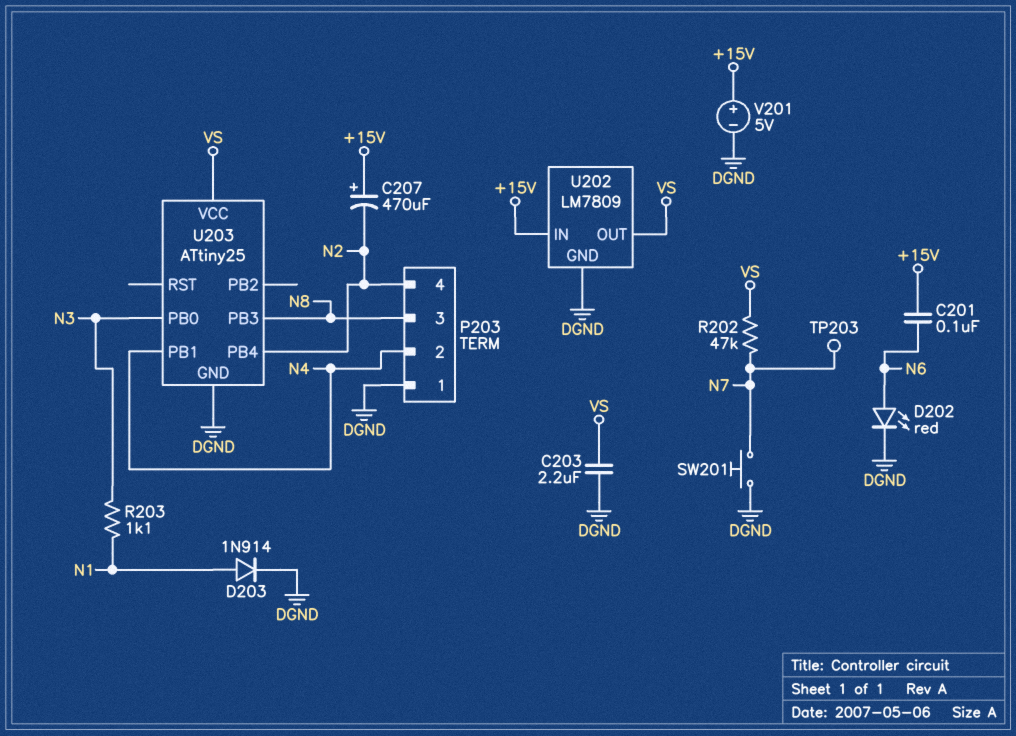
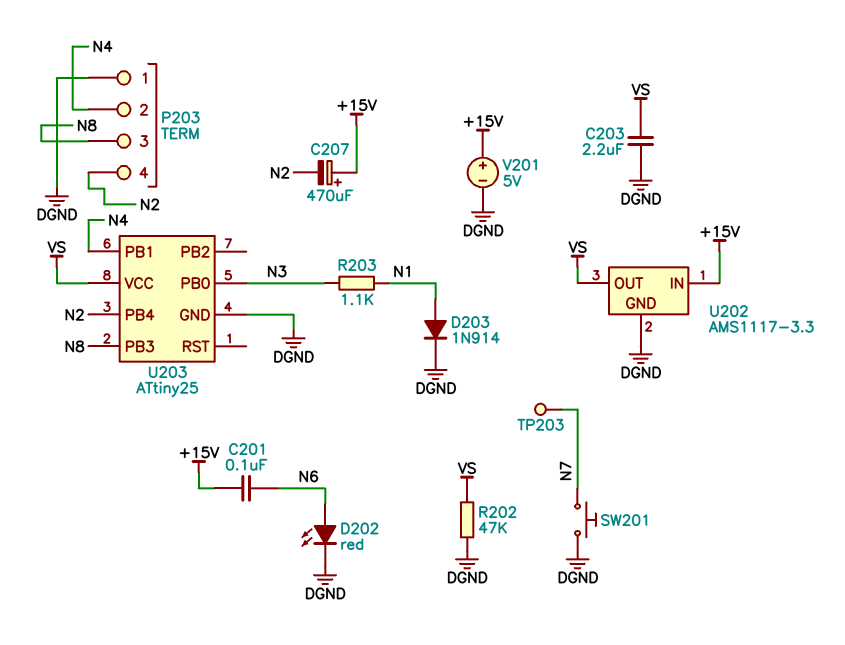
R202: 47k (N7, VS) -> 47k (DGND, VS)
U202: LM7809 -> AMS1117-3.3

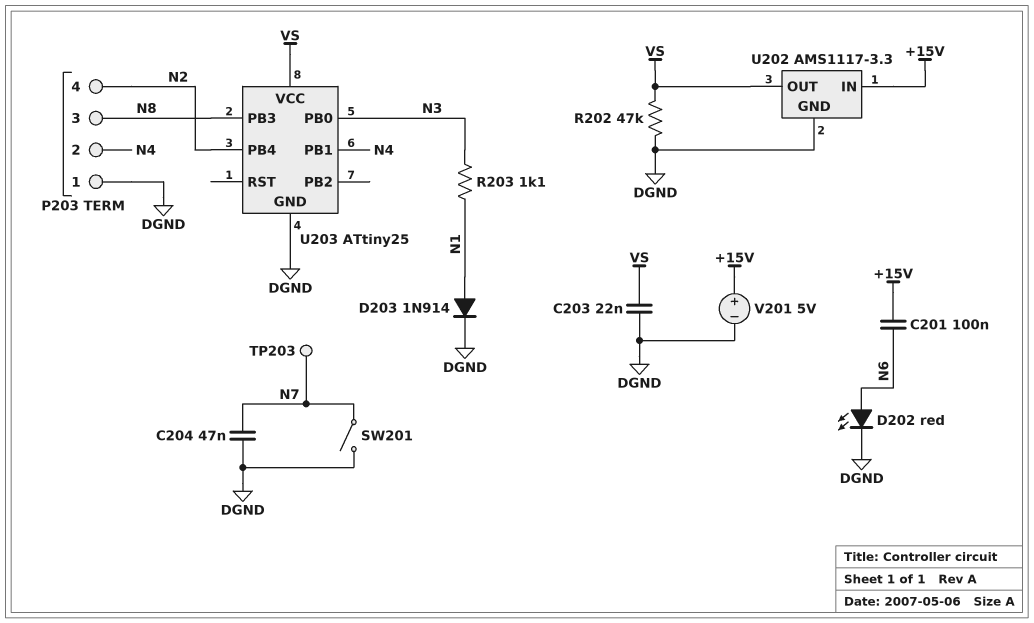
C203: 2.2uF (DGND, VS) -> 22nF (DGND, VS)
C204: none -> 47nF (DGND, N7)
C207: 470uF (plus +15V, minus N2) -> none
SW201: button (DGND, N7) -> switch (DGND, N7)

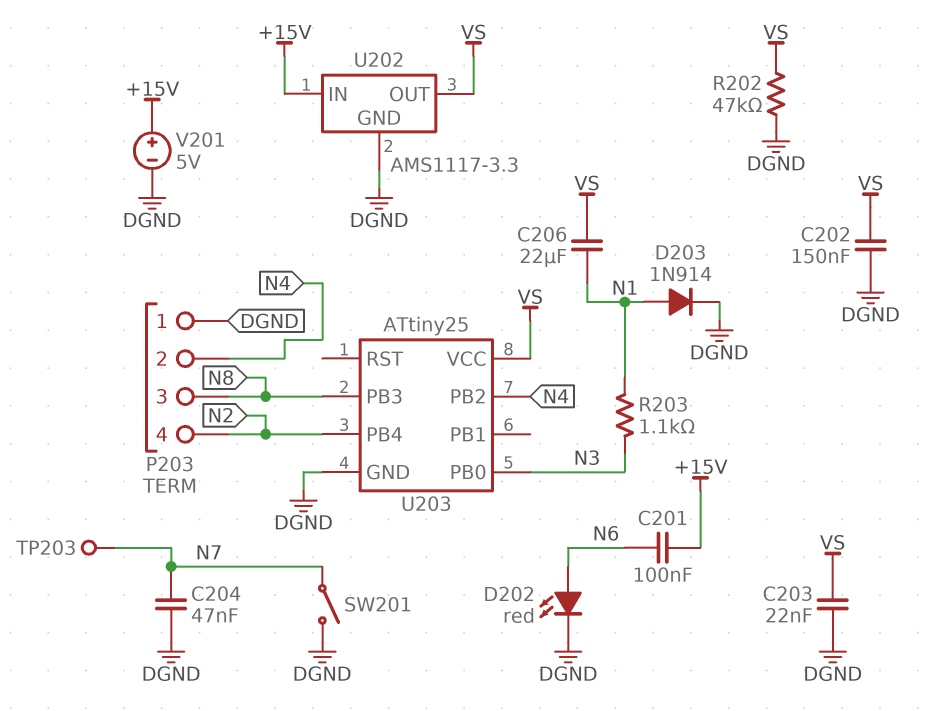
C202: none -> 150nF (DGND, VS)
C206: none -> 22uF (N1, VS)
U203 pin PB1: N4 -> none
U203 pin PB2: none -> N4

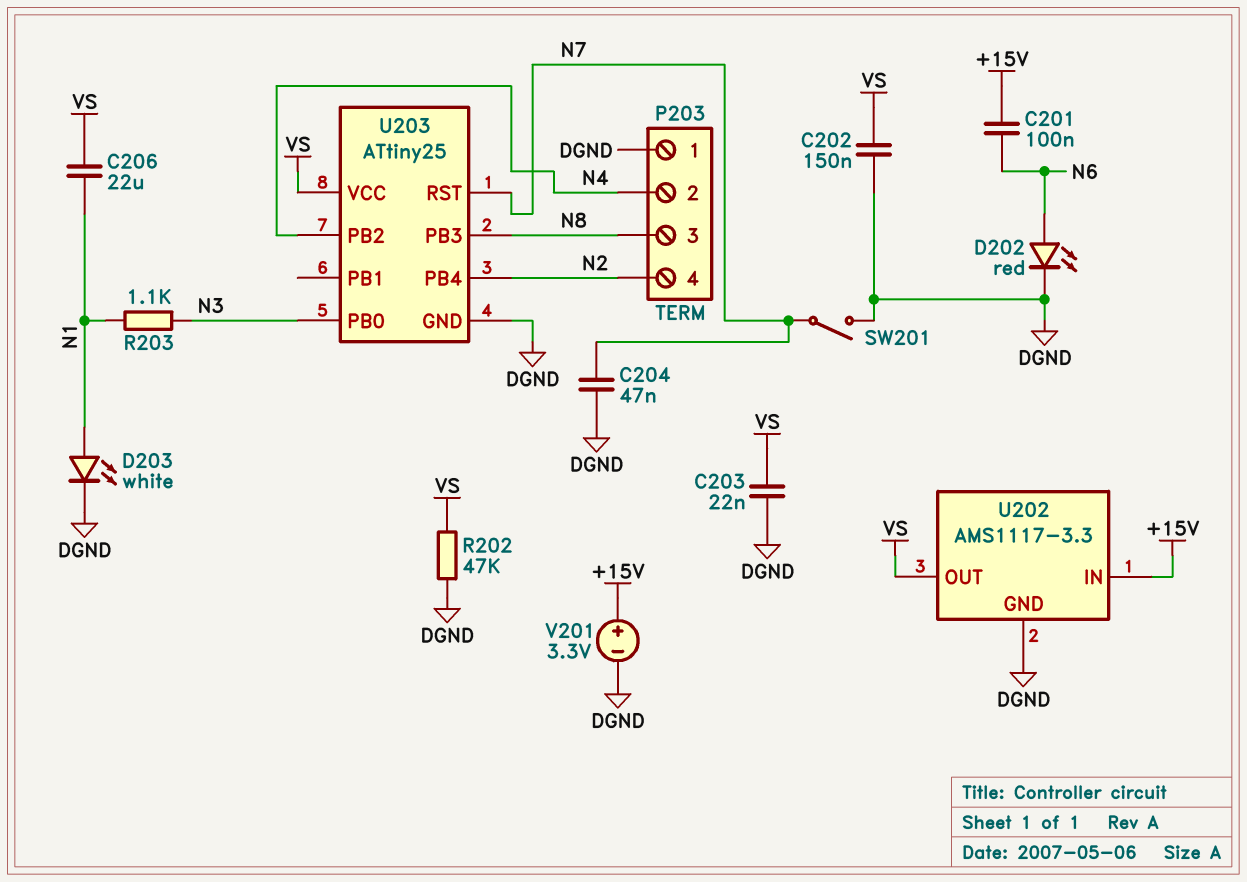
D203: diode 1N914 (A N1, K DGND) -> LED white (A N1, K DGND)
TP203: test point (N7) -> none
U203 pin RST: none -> N7
V201: 5V (plus +15V, minus DGND) -> 3.3V (plus +15V, minus DGND)

